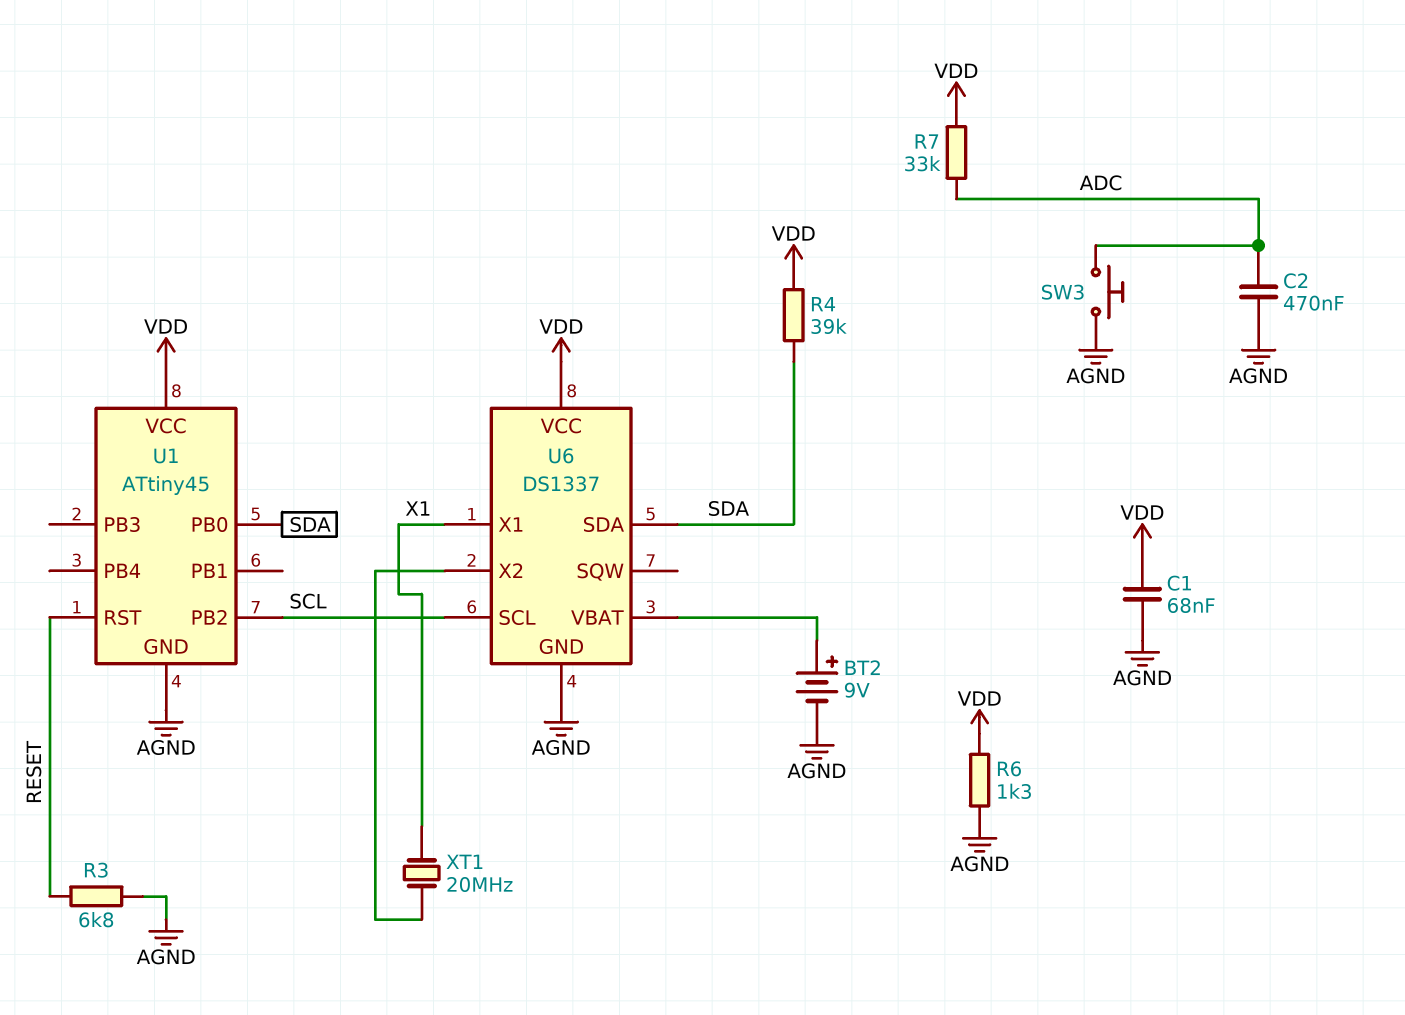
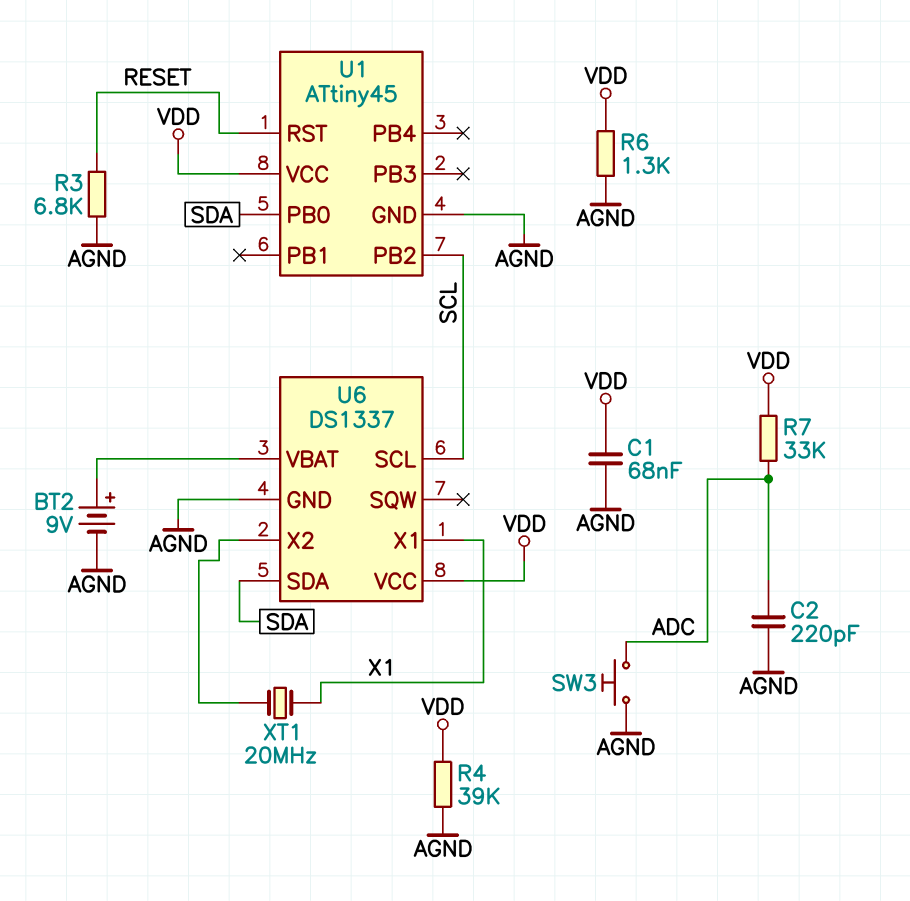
C2: 470nF (ADC, AGND) -> 220pF (ADC, AGND)
R4: 39k (SDA, VDD) -> 39k (AGND, VDD)

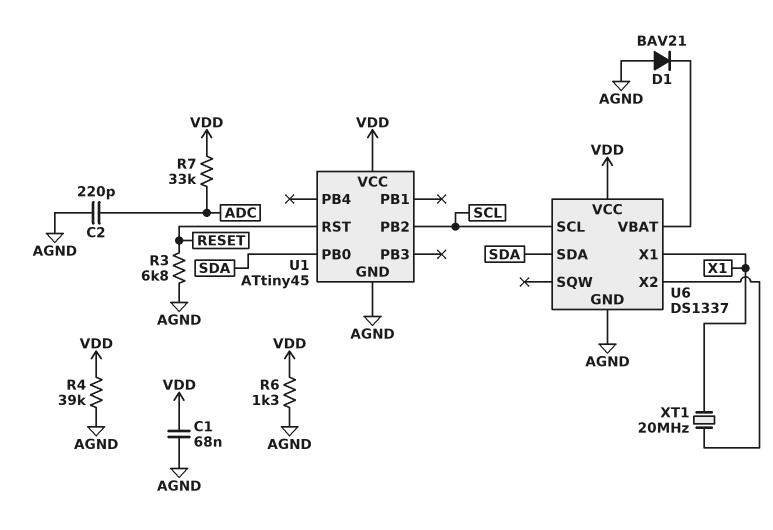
BT2: 9V (plus U6/VBAT, minus AGND) -> none
D1: none -> diode BAV21 (A AGND, K U6/VBAT)
SW3: button (ADC, AGND) -> none

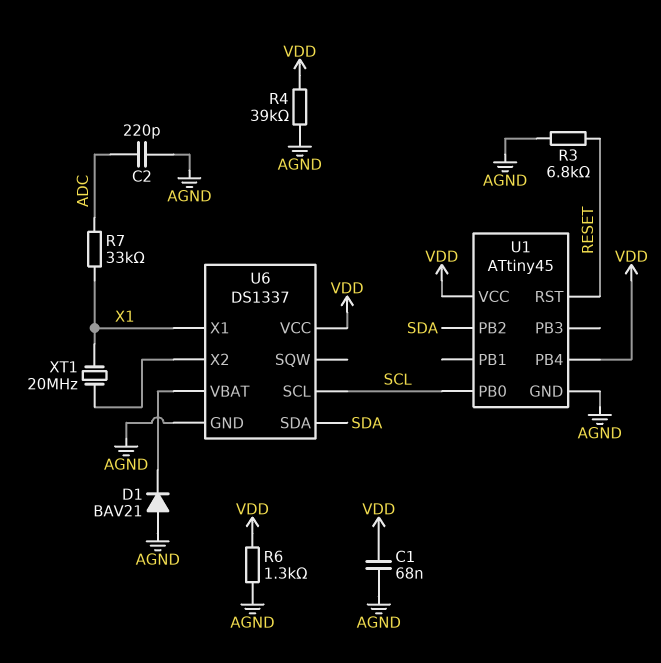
R7: 33k (ADC, VDD) -> 33k (ADC, X1)
U1 pin PB0: SDA -> SCL
U1 pin PB2: SCL -> SDA
U1 pin PB4: none -> VDD

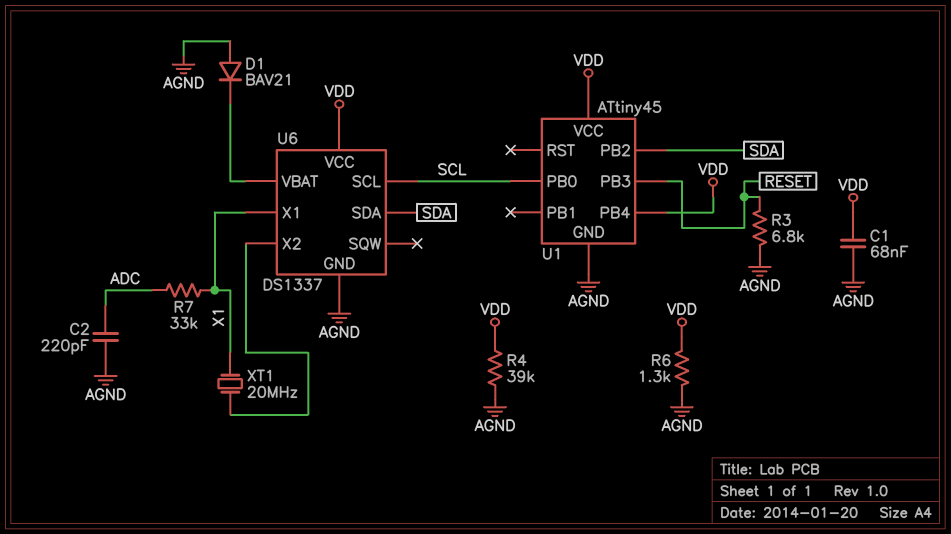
U1 pin PB3: none -> RESET
U1 pin RST: RESET -> none

